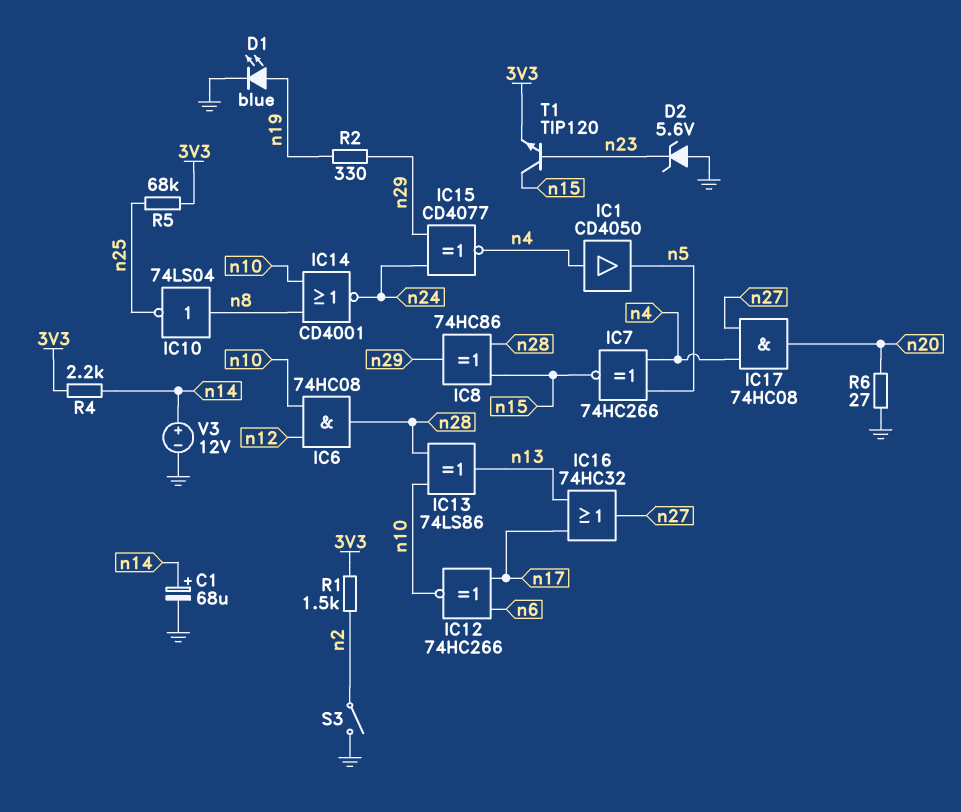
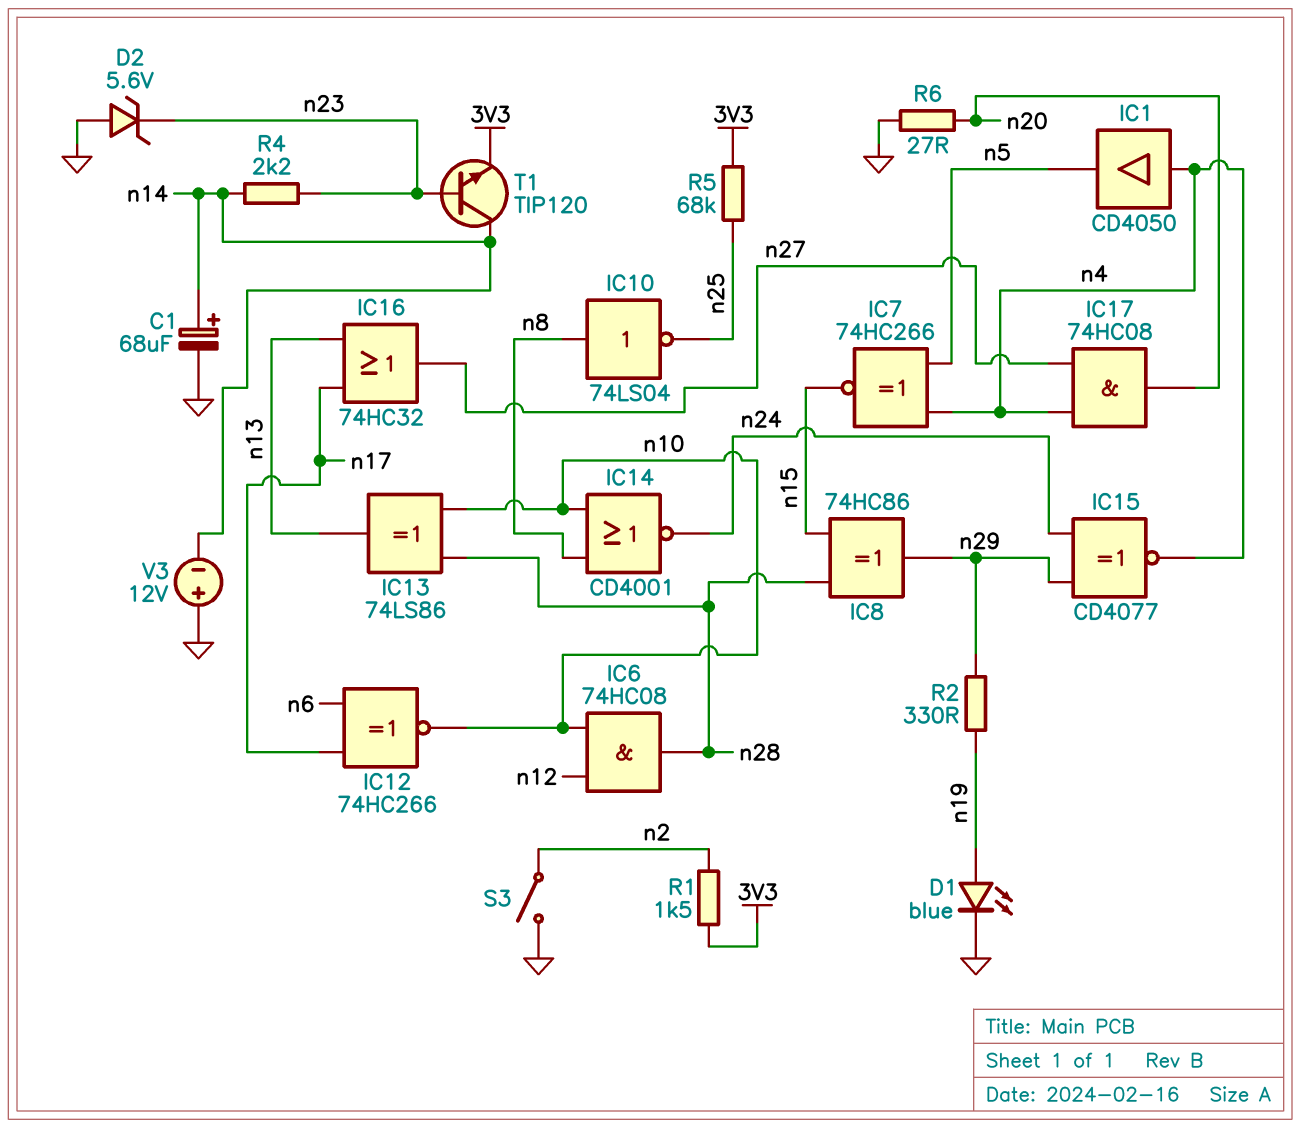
R4: 2.2k (3V3, n14) -> 2.2k (n14, n23)
T1: NPN TIP120 (B n23, C n15, E 3V3) -> NPN TIP120 (B n23, C n14, E 3V3)
V3: 12V (plus n14, minus GND) -> 12V (plus GND, minus n14)

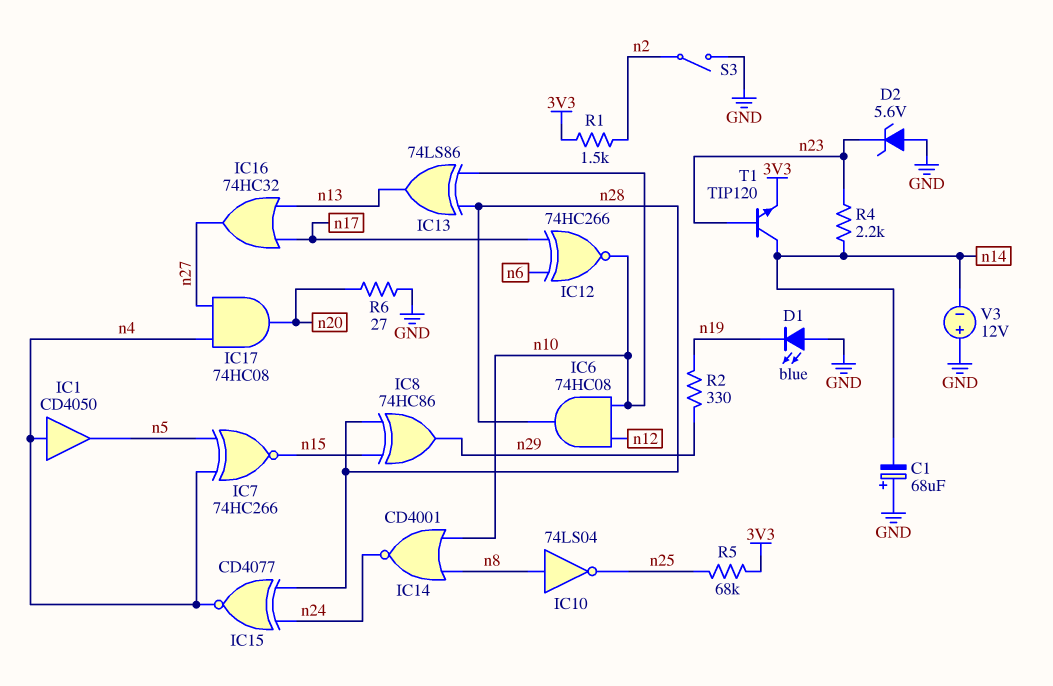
C1: 68uF (plus n14, minus GND) -> 68uF (plus GND, minus n14)
D1: LED blue (A n19, K GND) -> LED blue (A GND, K n19)
IC15: XNOR CD4077 (in n24, in n29, out n4) -> XNOR CD4077 (in n24, in n28, out n4)

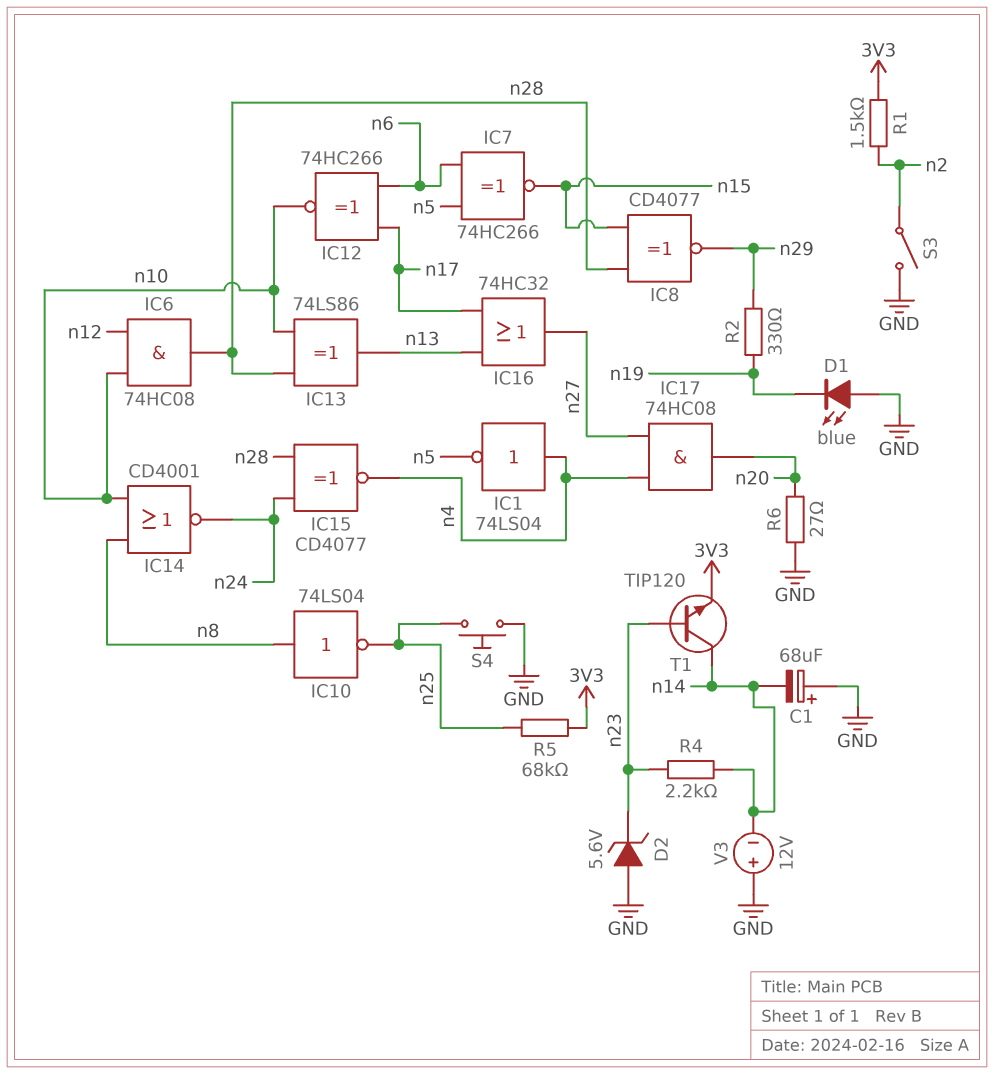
IC1: buffer CD4050 (in n4, out n5) -> NOT 74LS04 (in n4, out n5)
IC7: XNOR 74HC266 (in n4, in n5, out n15) -> XNOR 74HC266 (in n5, in n6, out n15)
IC8: XOR 74HC86 (in n15, in n28, out n29) -> XNOR CD4077 (in n15, in n28, out n29)
S4: none -> button (GND, n25)

